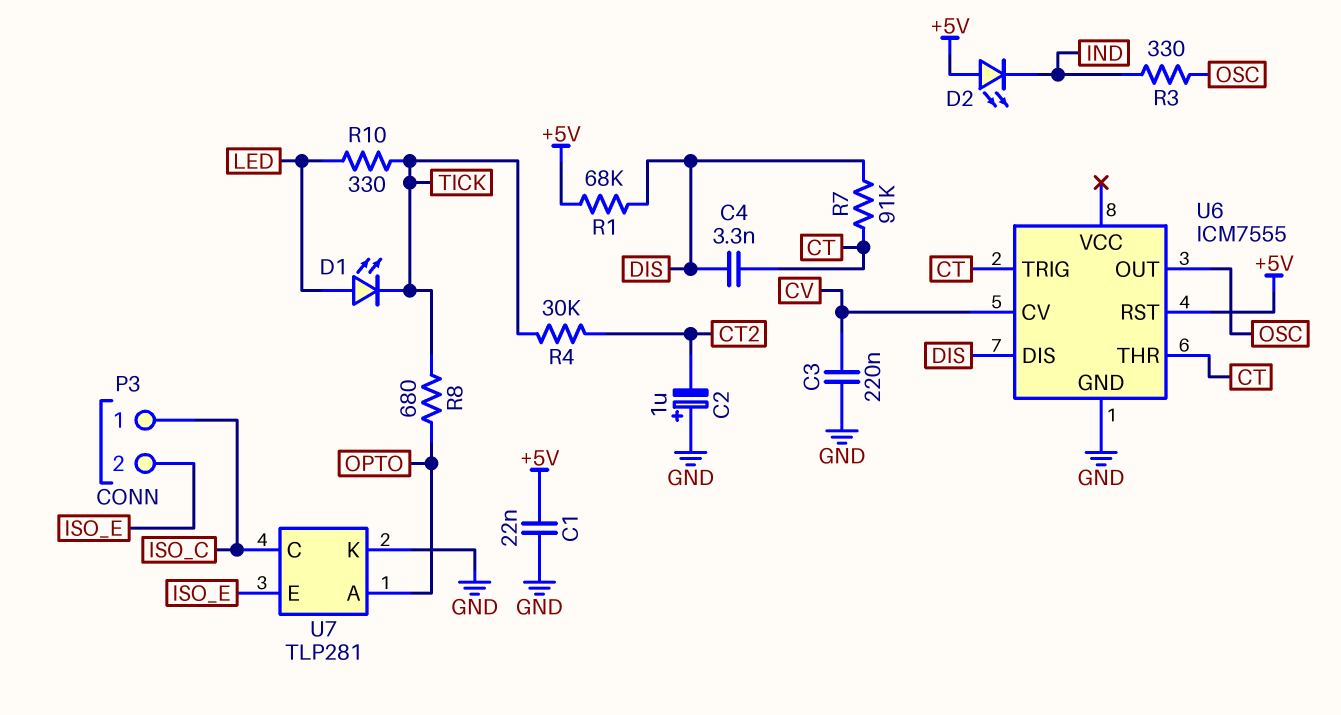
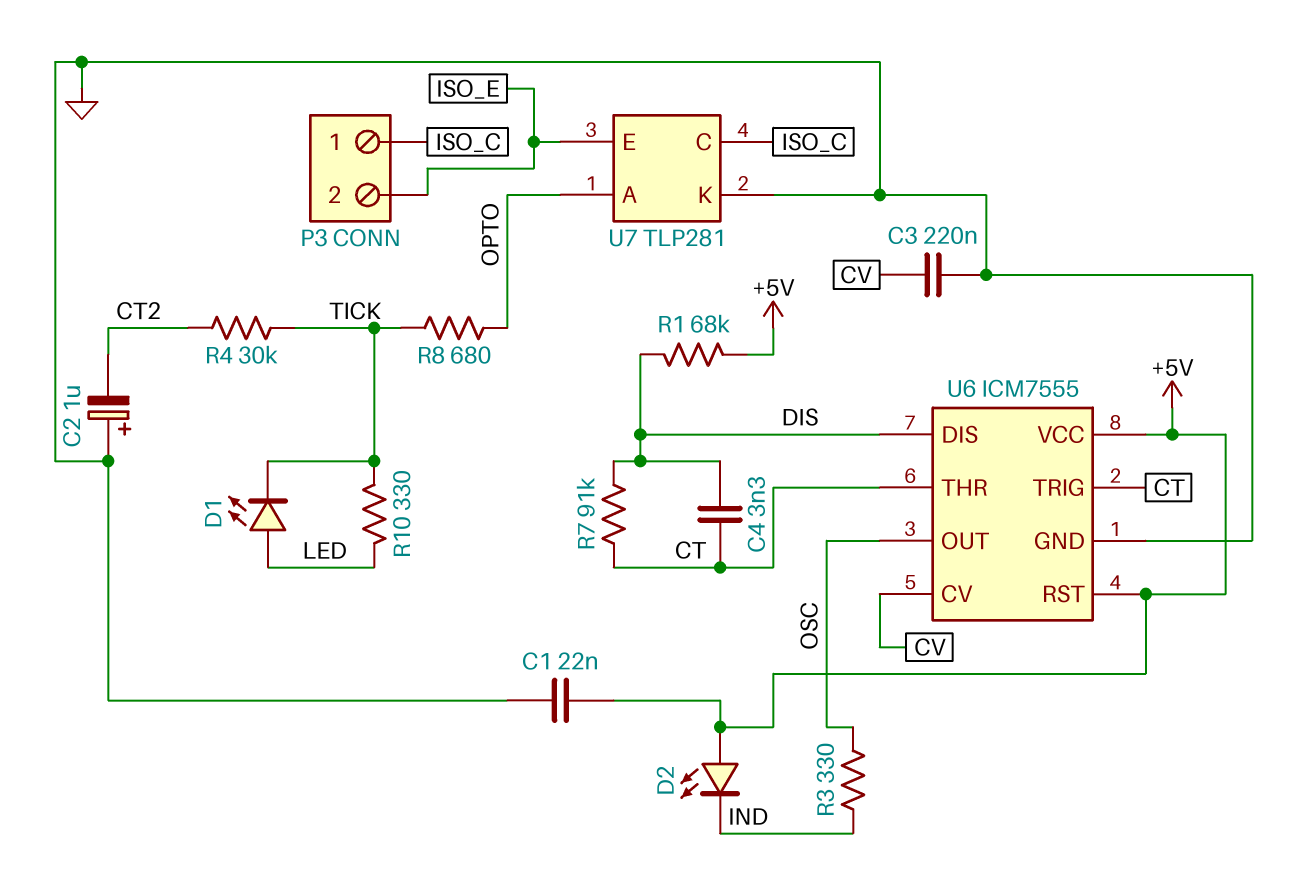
U6 pin VCC: none -> +5V

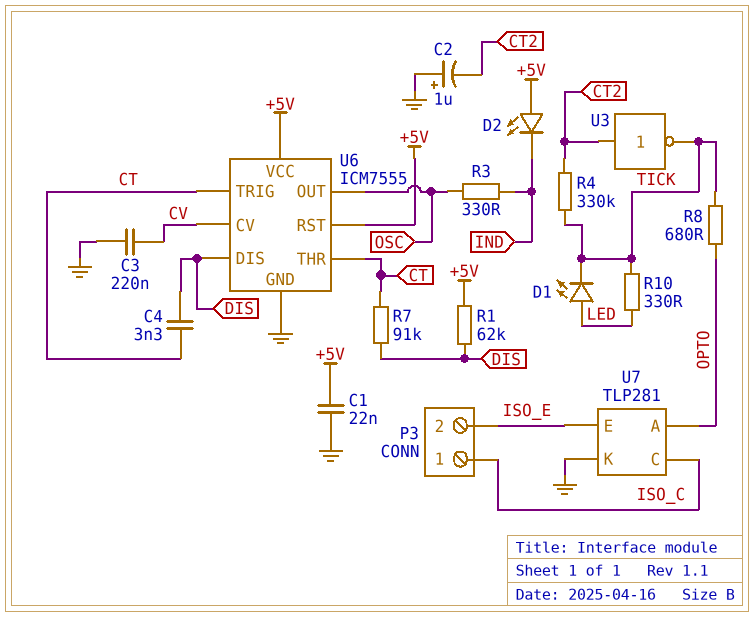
R1: 68k (+5V, DIS) -> 62k (+5V, DIS)
R4: 30k (CT2, TICK) -> 330k (CT2, TICK)
U3: none -> NOT (in CT2, out TICK)

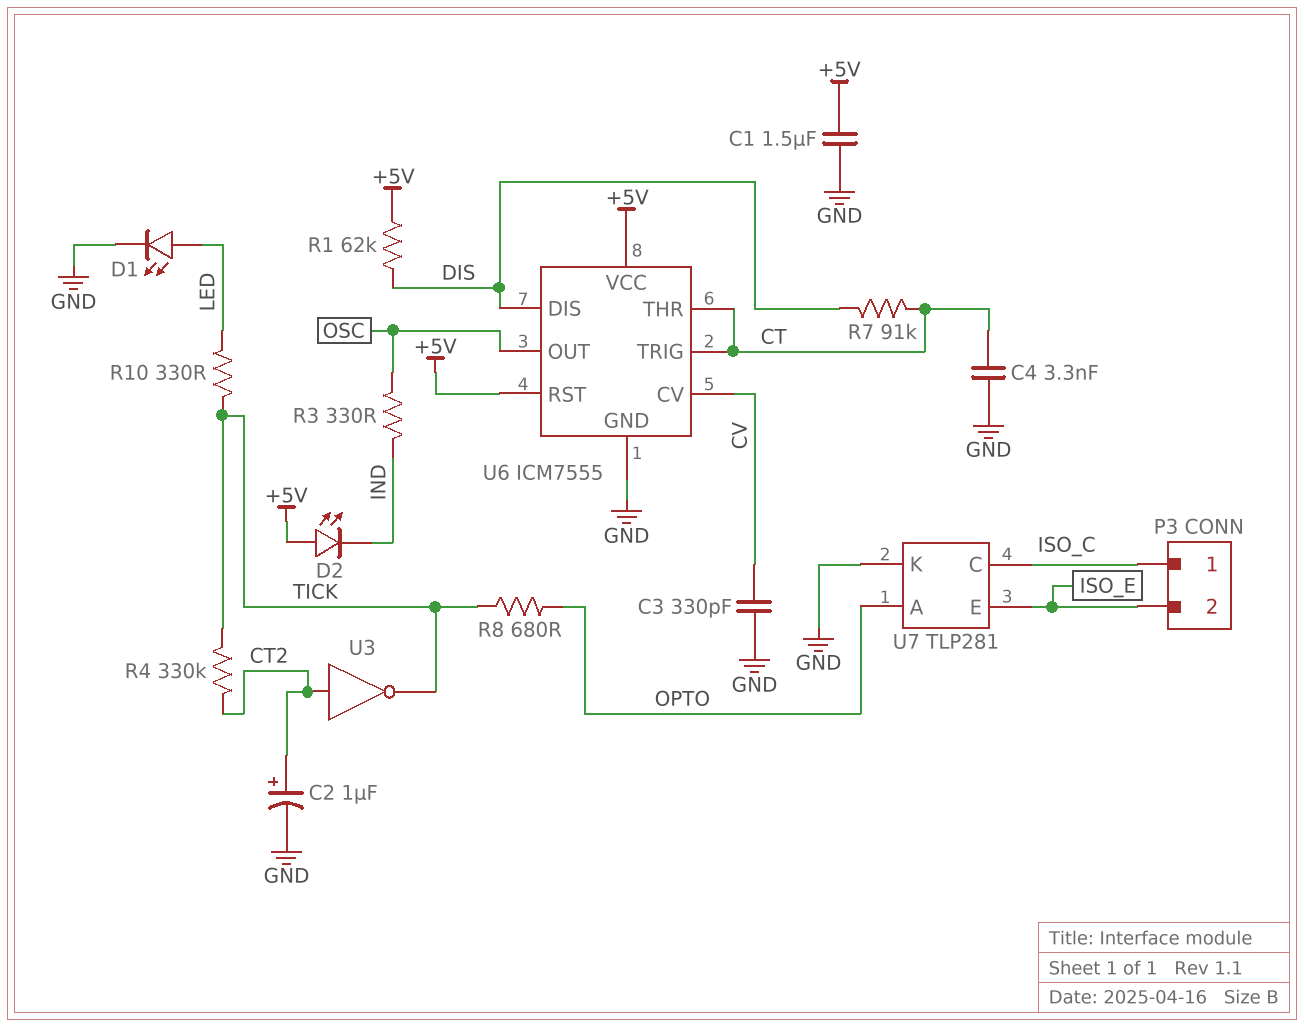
C1: 22nF (+5V, GND) -> 1.5uF (+5V, GND)
C2: 1uF (plus GND, minus CT2) -> 1uF (plus CT2, minus GND)
C3: 220nF (CV, GND) -> 330pF (CV, GND)
C4: 3.3nF (CT, DIS) -> 3.3nF (CT, GND)
D1: LED (A LED, K TICK) -> LED (A LED, K GND)

